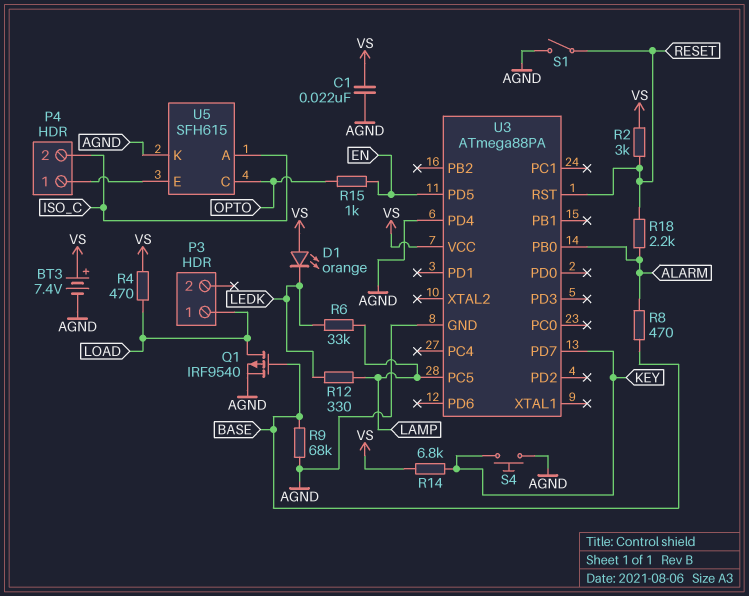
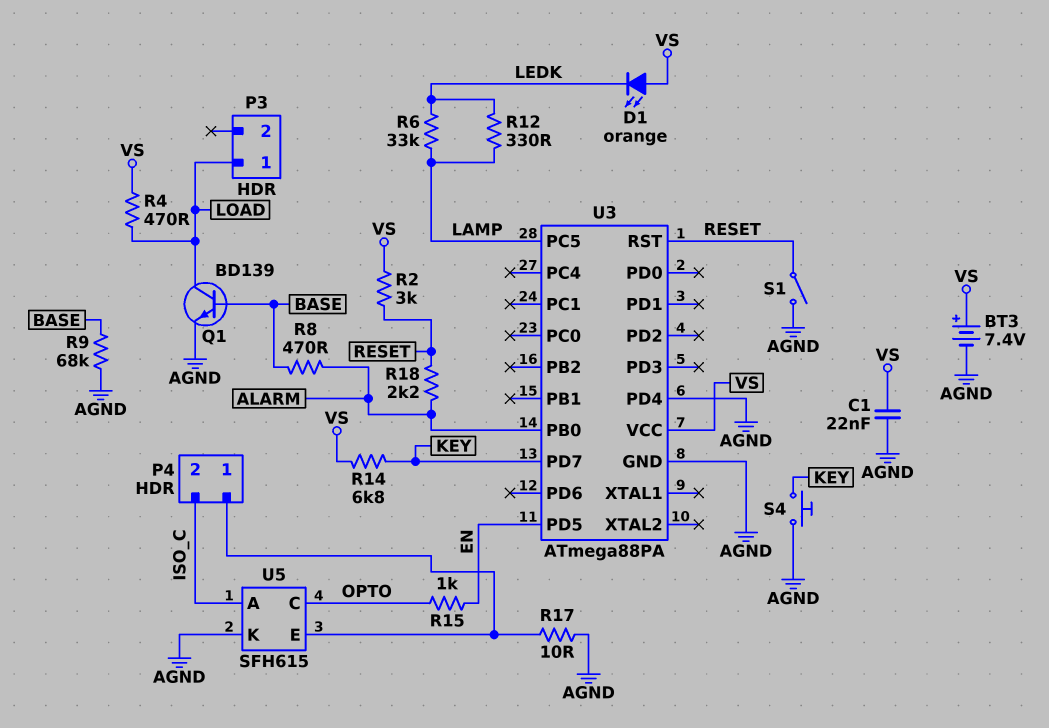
Q1: PMOS IRF9540 (G BASE, D LOAD, S AGND) -> NPN BD139 (B BASE, C LOAD, E AGND)
R17: none -> 10 (AGND, P4/1)

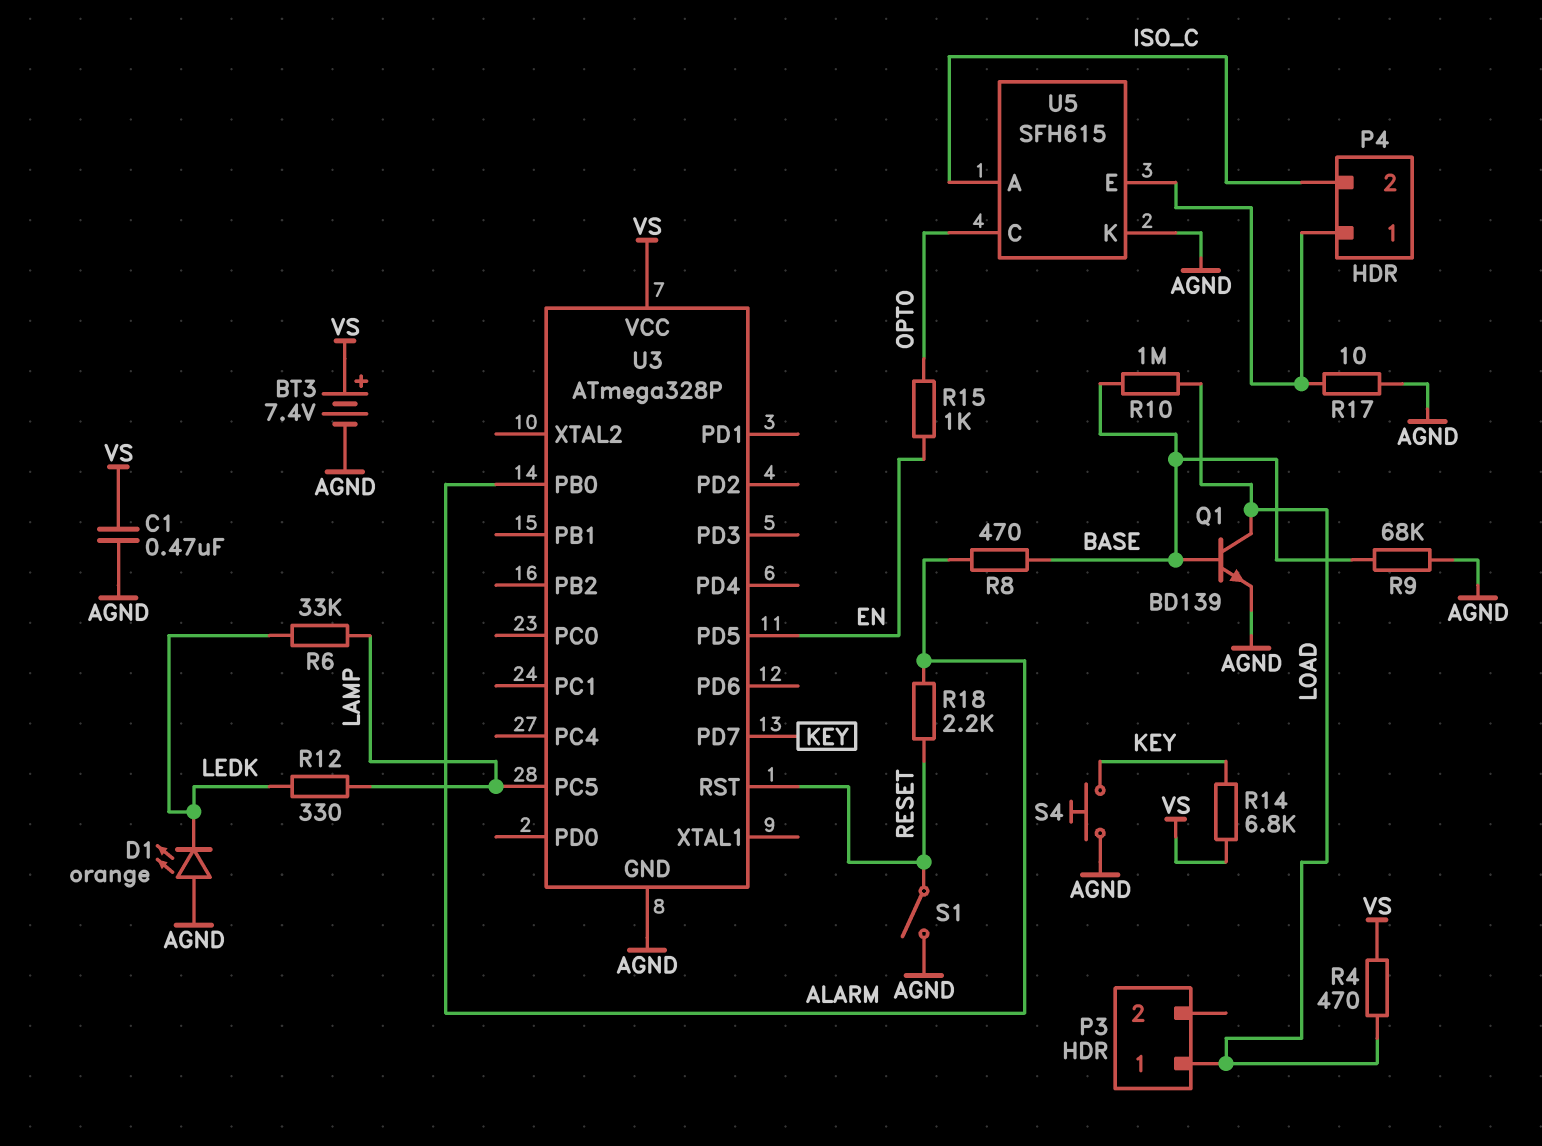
C1: 22nF (AGND, VS) -> 470nF (AGND, VS)
D1: LED orange (A VS, K LEDK) -> LED orange (A AGND, K LEDK)
R2: 3k (RESET, VS) -> none
R10: none -> 1M (BASE, LOAD)
U3: ATmega88PA -> ATmega328P
U3 pin PD4: AGND -> none

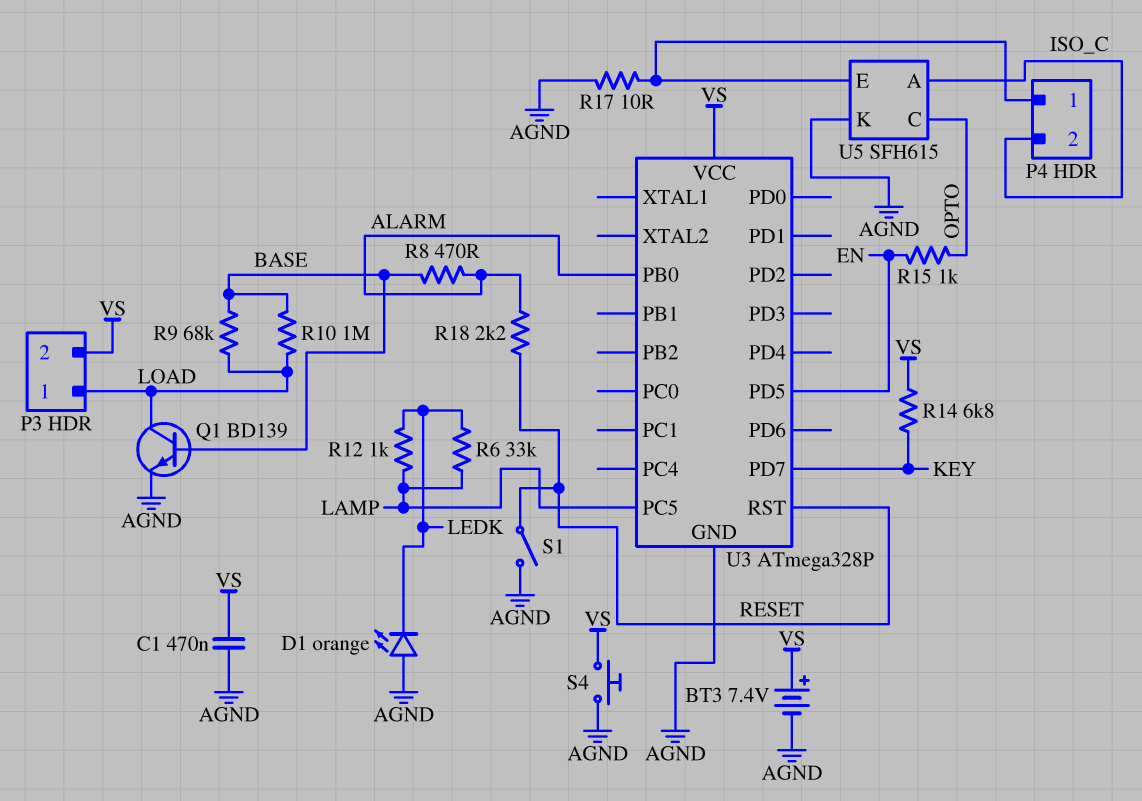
P3 pin 2: none -> VS
R4: 470 (LOAD, VS) -> none
R9: 68k (AGND, BASE) -> 68k (BASE, LOAD)
R12: 330 (LAMP, LEDK) -> 1k (LAMP, LEDK)
S4: button (AGND, KEY) -> button (AGND, VS)

